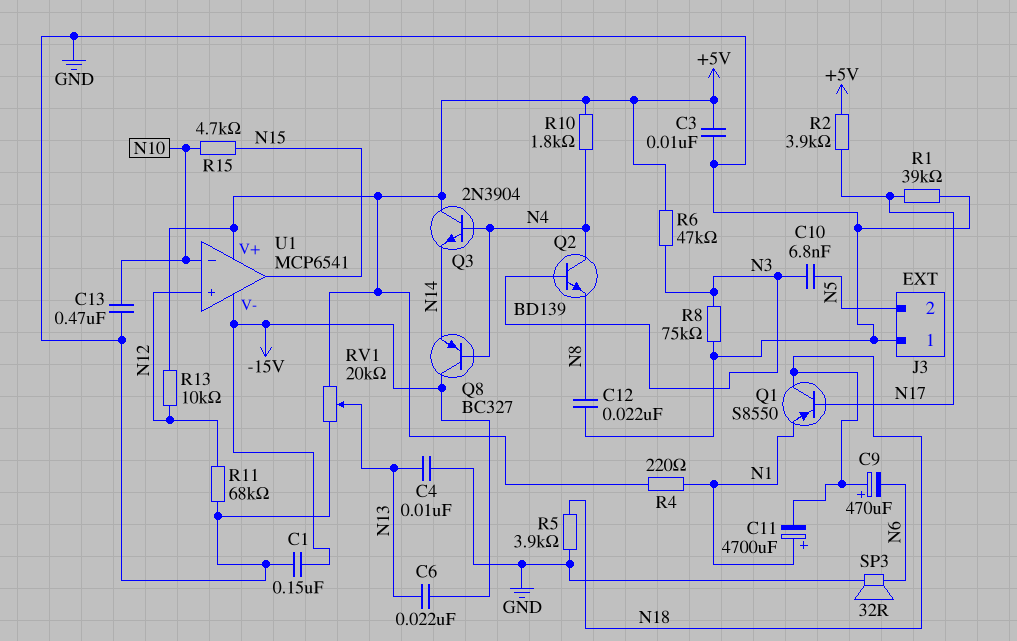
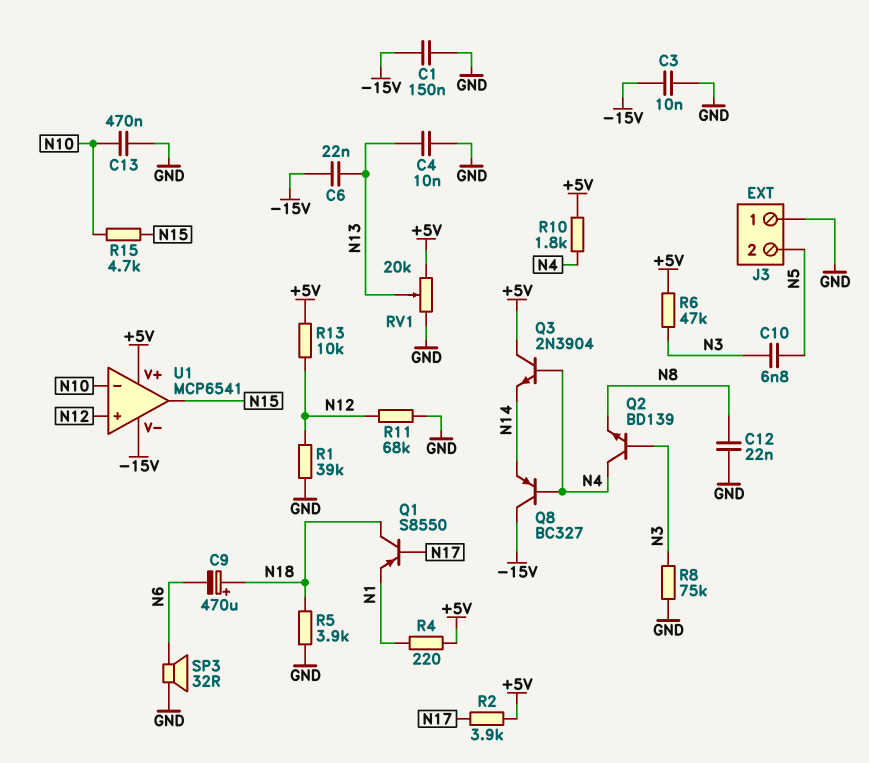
C3: 10nF (+5V, GND) -> 10nF (-15V, GND)
C11: 4700uF (plus N1, minus N18) -> none
R1: 39k (GND, N17) -> 39k (GND, N12)

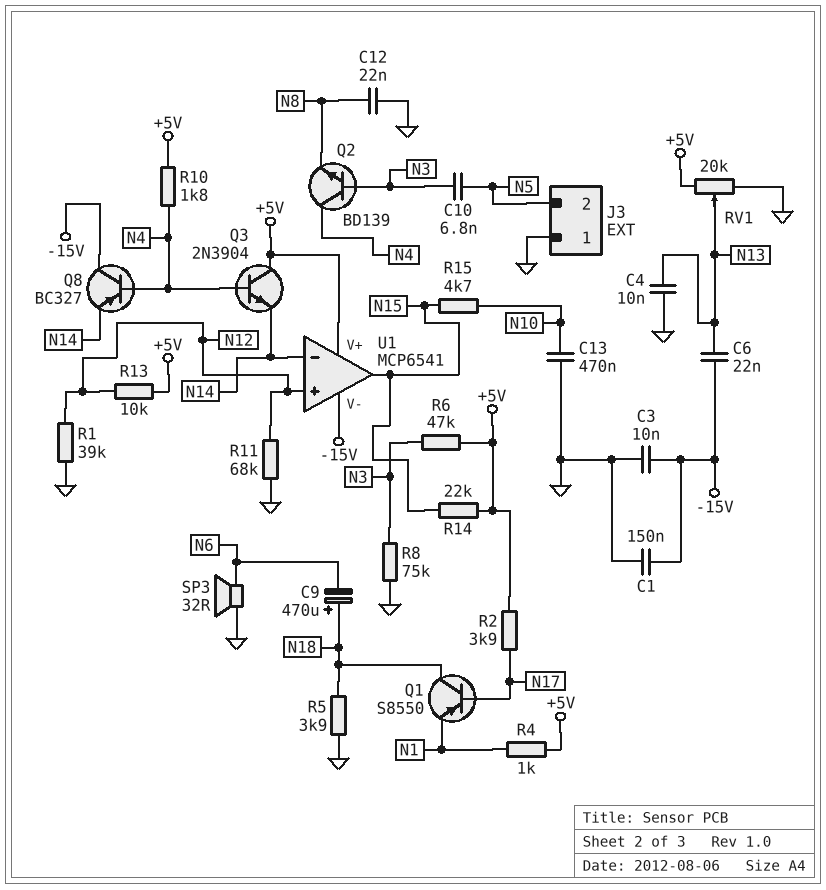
R4: 220 (+5V, N1) -> 1k (+5V, N1)
R14: none -> 22k (+5V, N15)
U1 pin in-: N10 -> N14

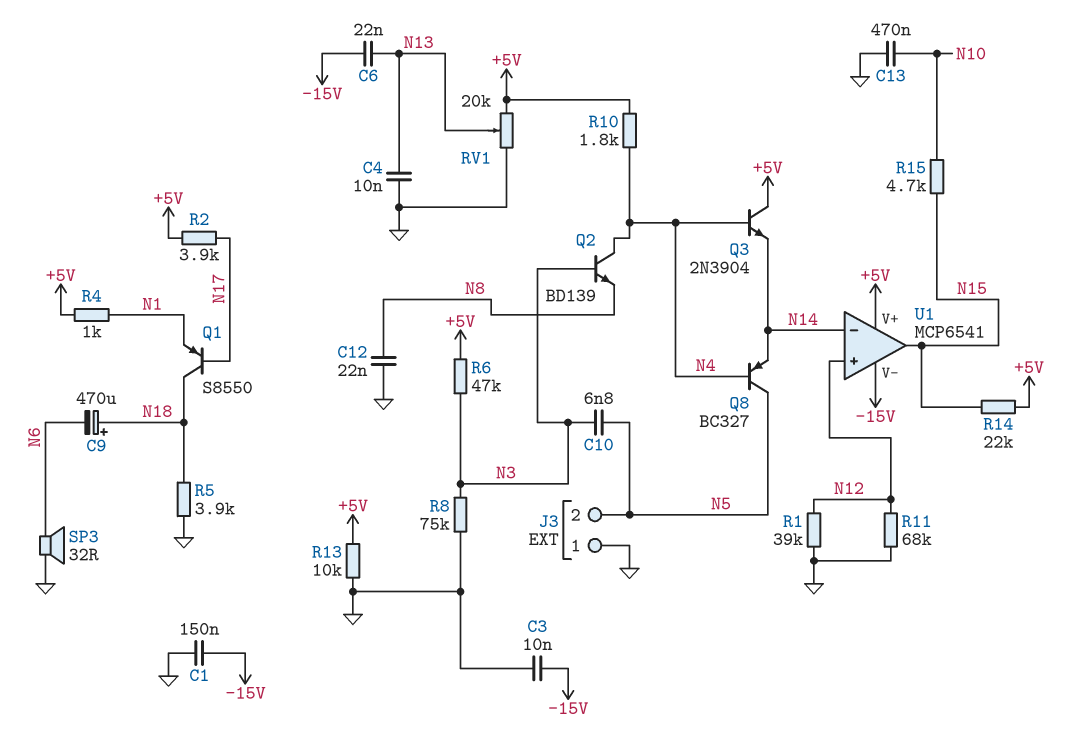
Q8: PNP BC327 (B N4, C -15V, E N14) -> PNP BC327 (B N4, C N5, E N14)
R13: 10k (+5V, N12) -> 10k (+5V, GND)

